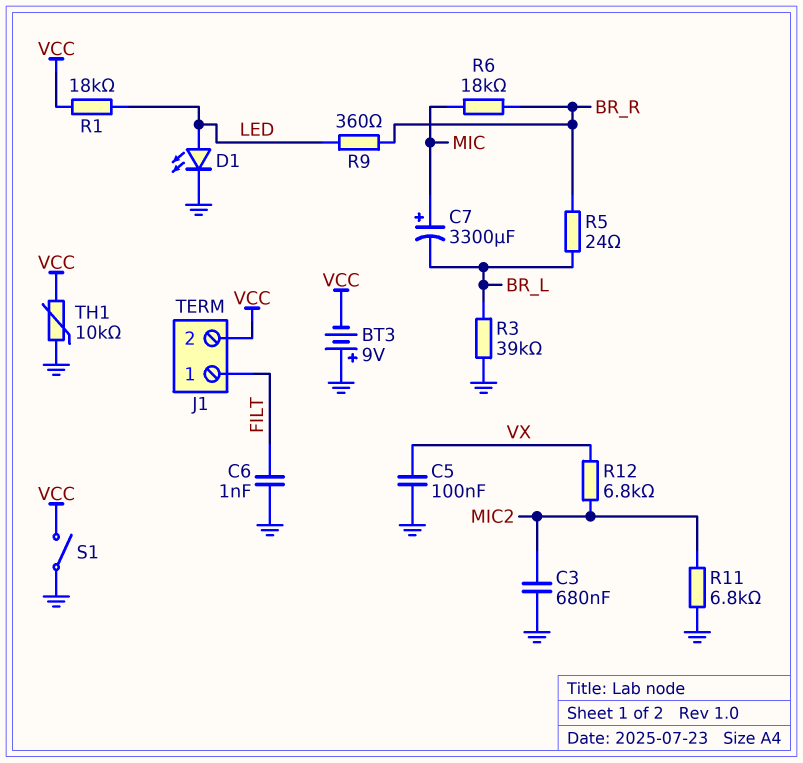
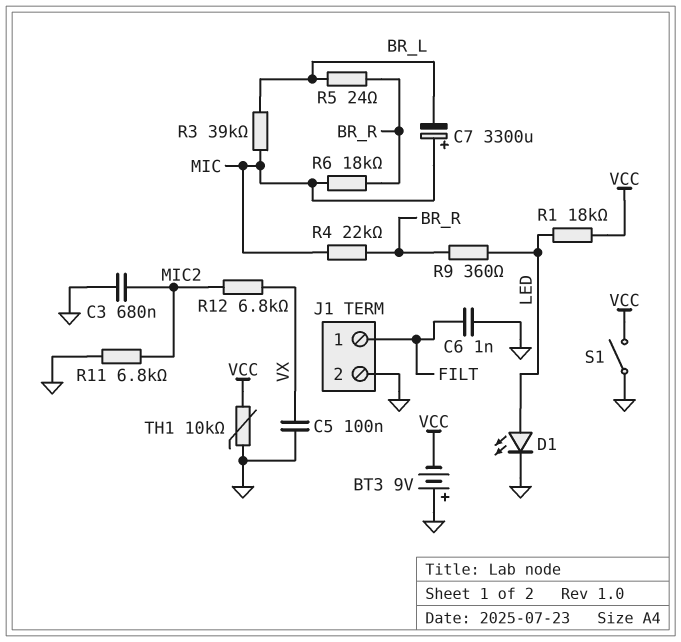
J1 pin 2: VCC -> GND
R3: 39k (BR_L, GND) -> 39k (BR_L, MIC)
R4: none -> 22k (BR_R, MIC)

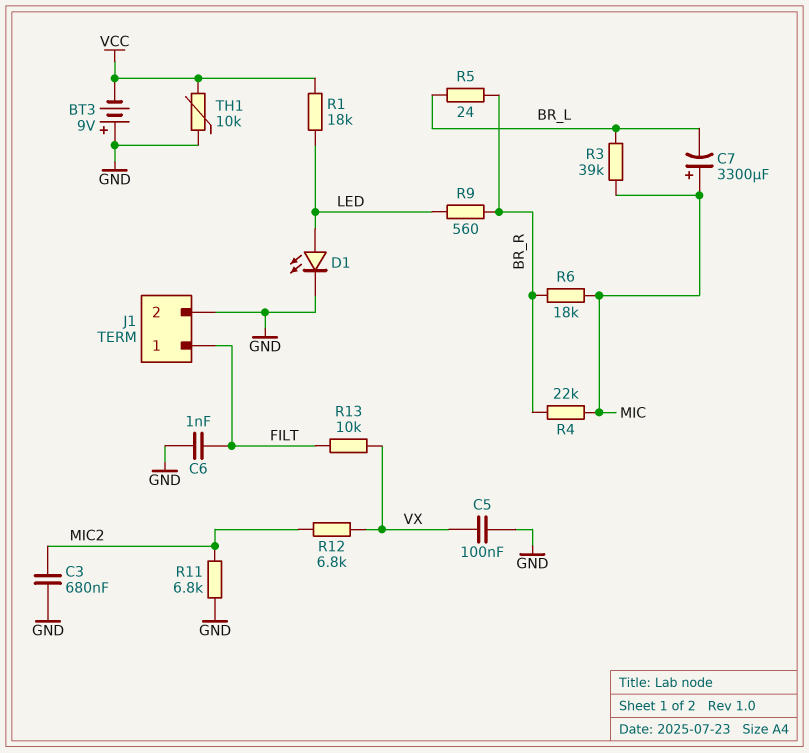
R9: 360 (BR_R, LED) -> 560 (BR_R, LED)
R13: none -> 10k (FILT, VX)
S1: switch (GND, VCC) -> none

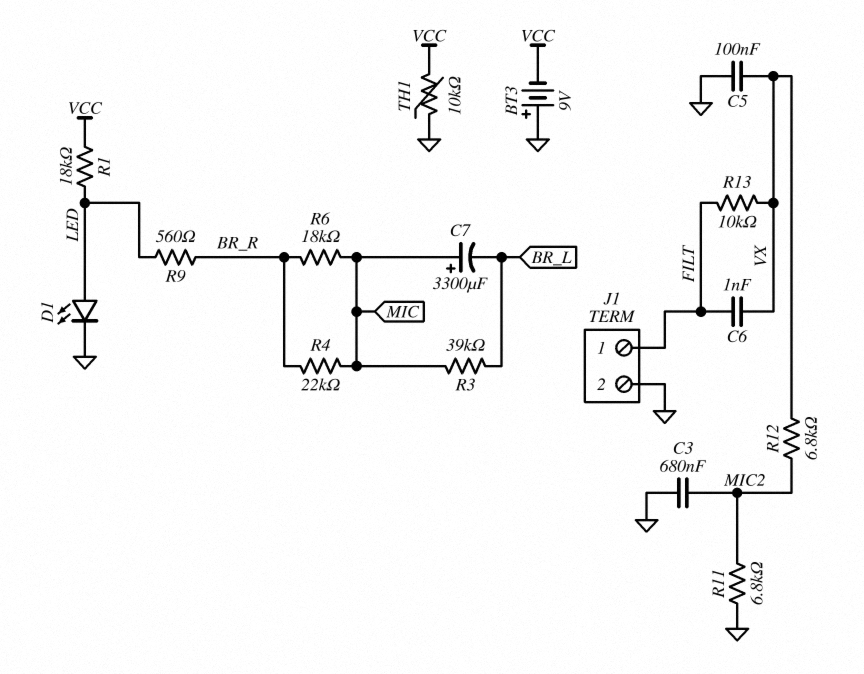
C6: 1nF (FILT, GND) -> 1nF (FILT, VX)
R5: 24 (BR_L, BR_R) -> none

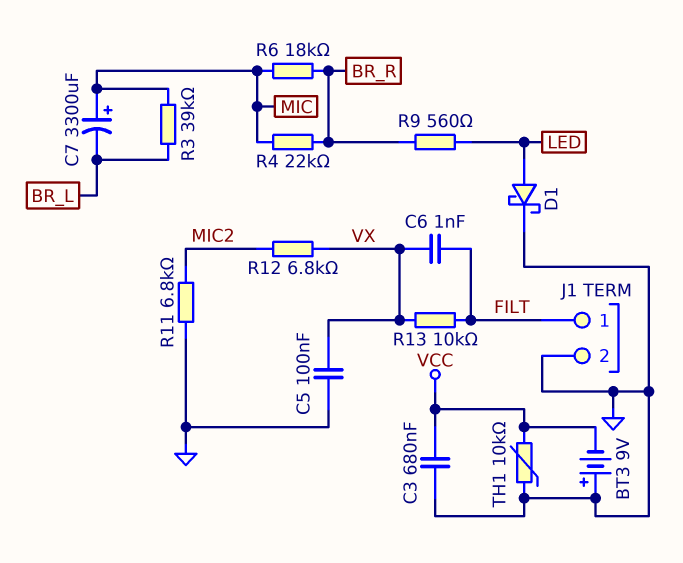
C3: 680nF (GND, MIC2) -> 680nF (GND, VCC)
D1: LED (A LED, K GND) -> schottky (A LED, K GND)
R1: 18k (LED, VCC) -> none

